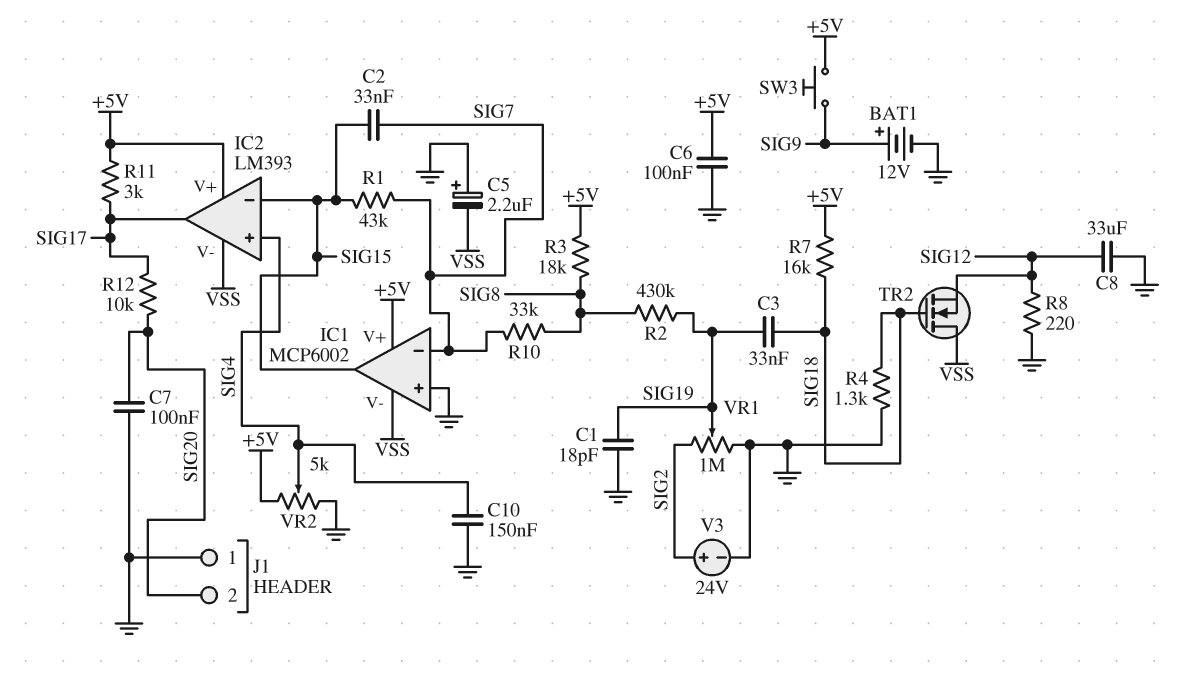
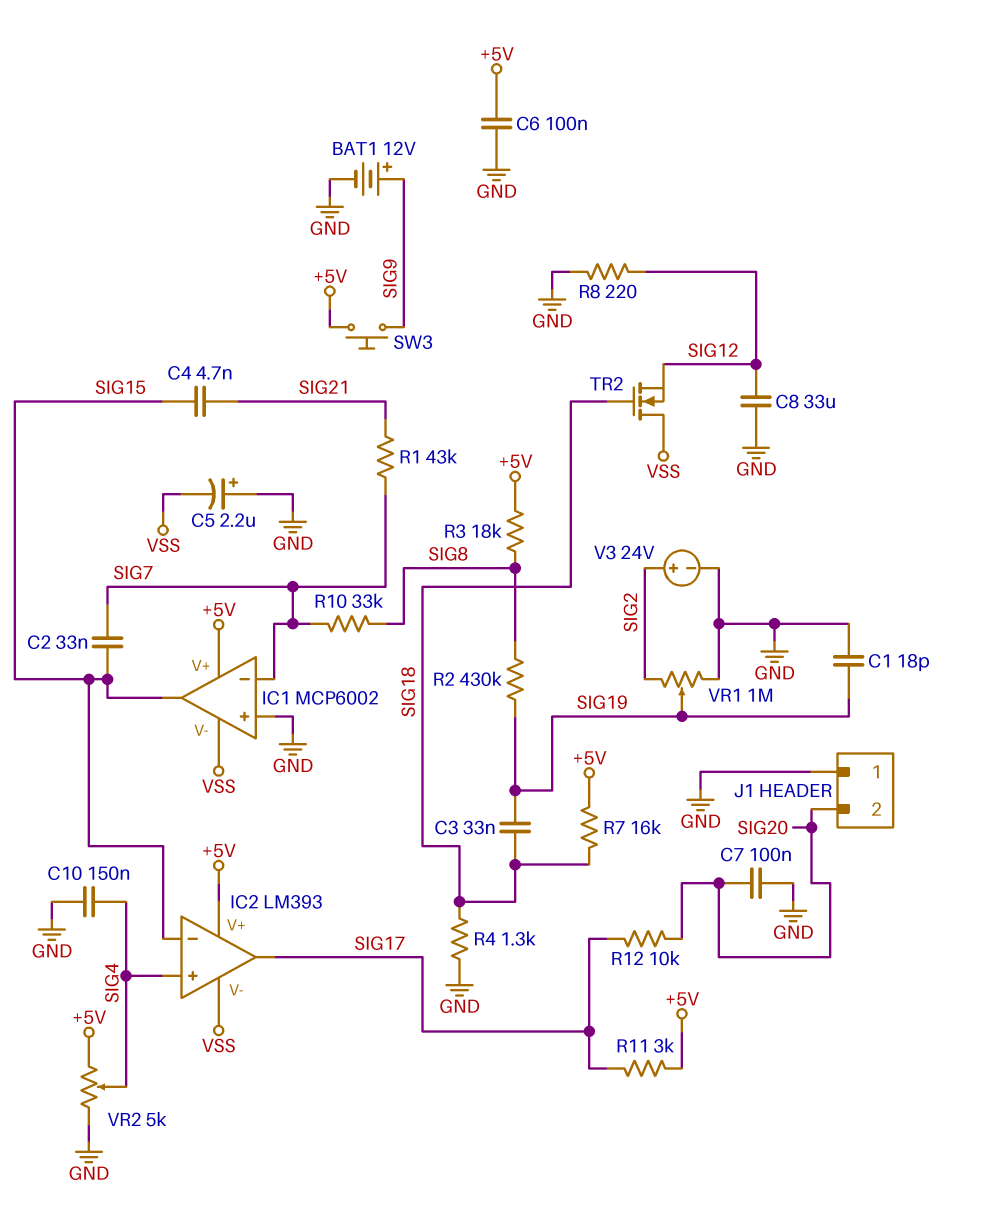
C4: none -> 4.7nF (SIG15, SIG21)
R1: 43k (SIG7, SIG15) -> 43k (SIG7, SIG21)

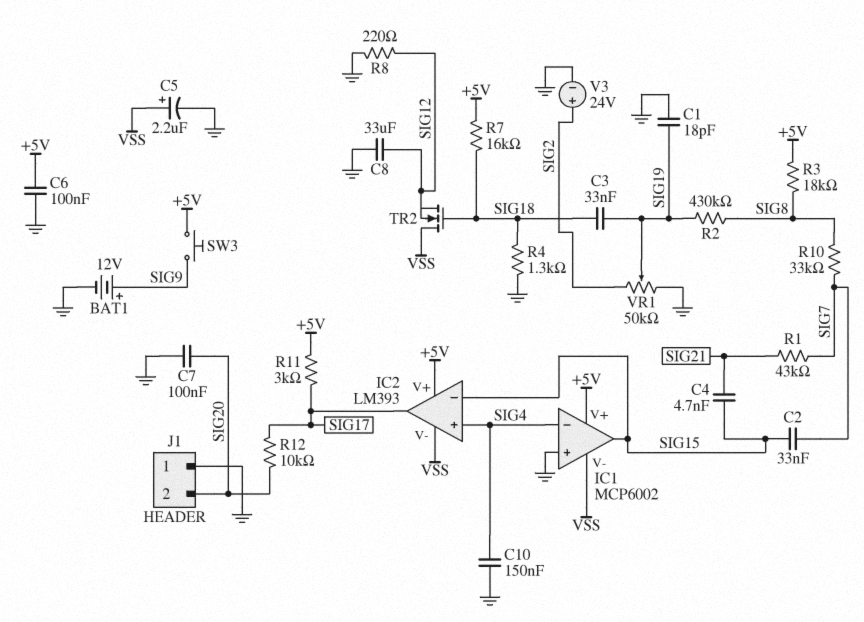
C5: 2.2uF (plus GND, minus VSS) -> 2.2uF (plus VSS, minus GND)
IC1 pin in-: SIG7 -> SIG4
VR1: 1M (GND, SIG2, wiper SIG19) -> 50k (GND, SIG2, wiper SIG19)
VR2: 5k (+5V, GND, wiper SIG4) -> none

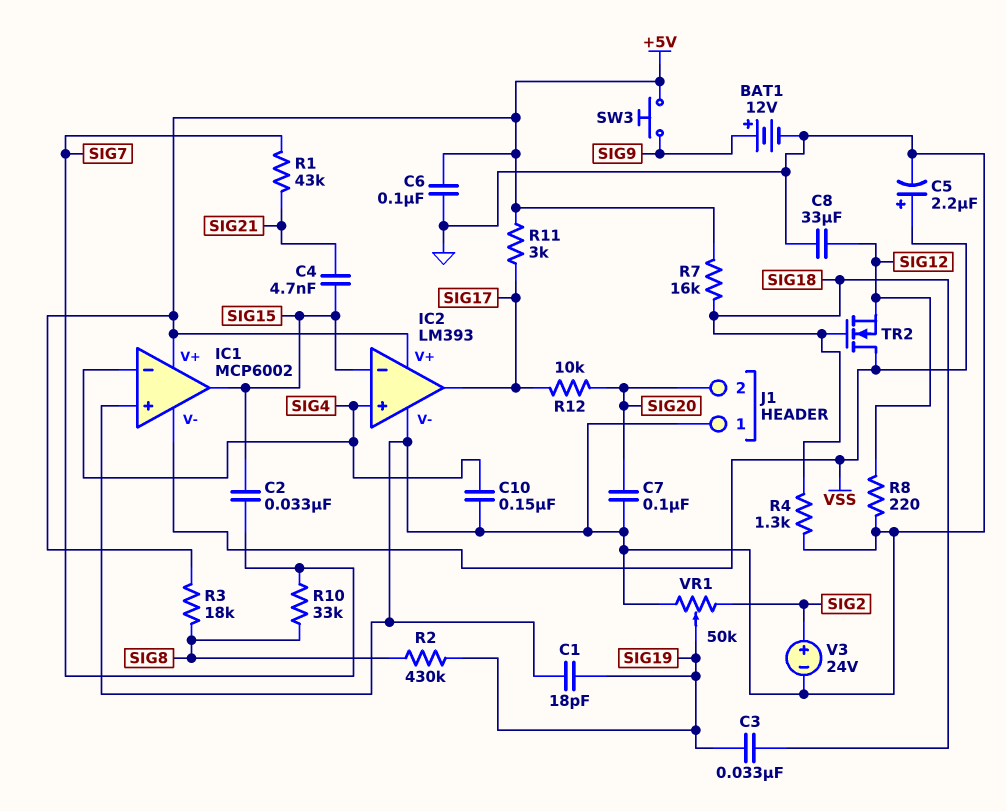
IC2 pin V-: VSS -> GND

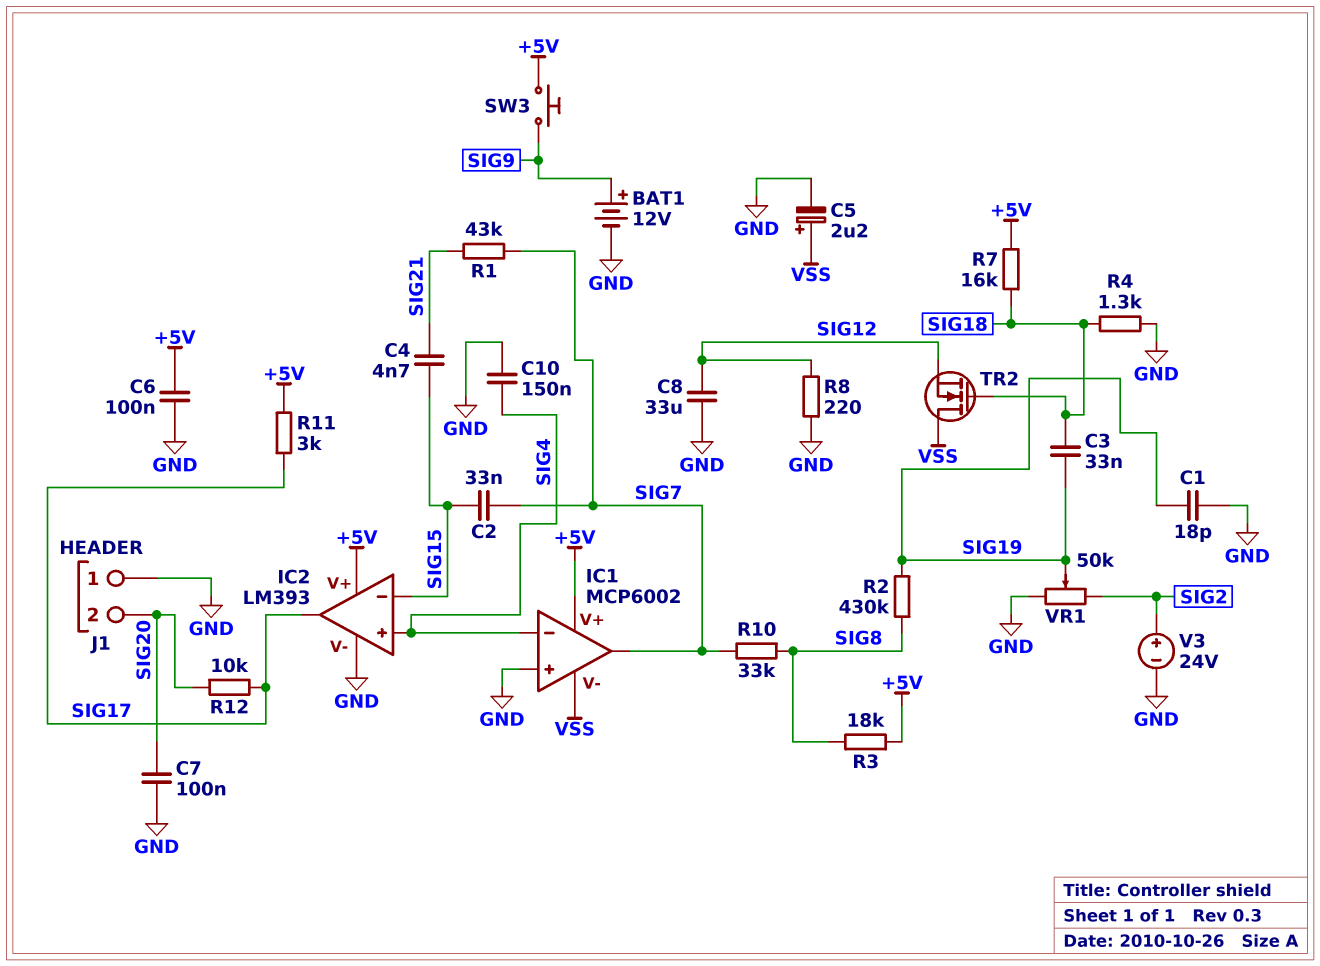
IC1 pin out: SIG15 -> SIG7

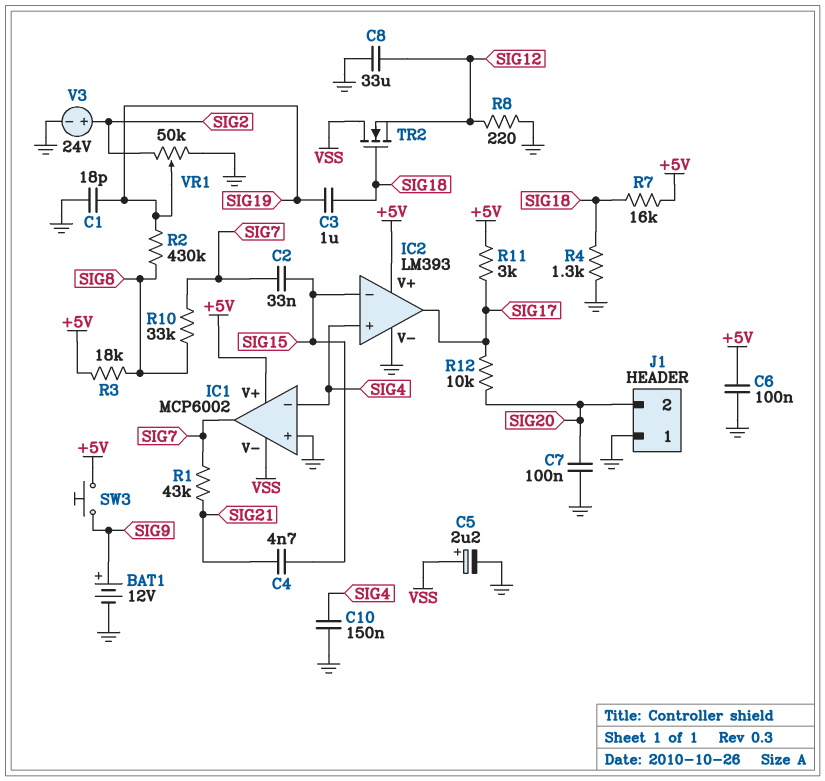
C3: 33nF (SIG18, SIG19) -> 1uF (SIG18, SIG19)

